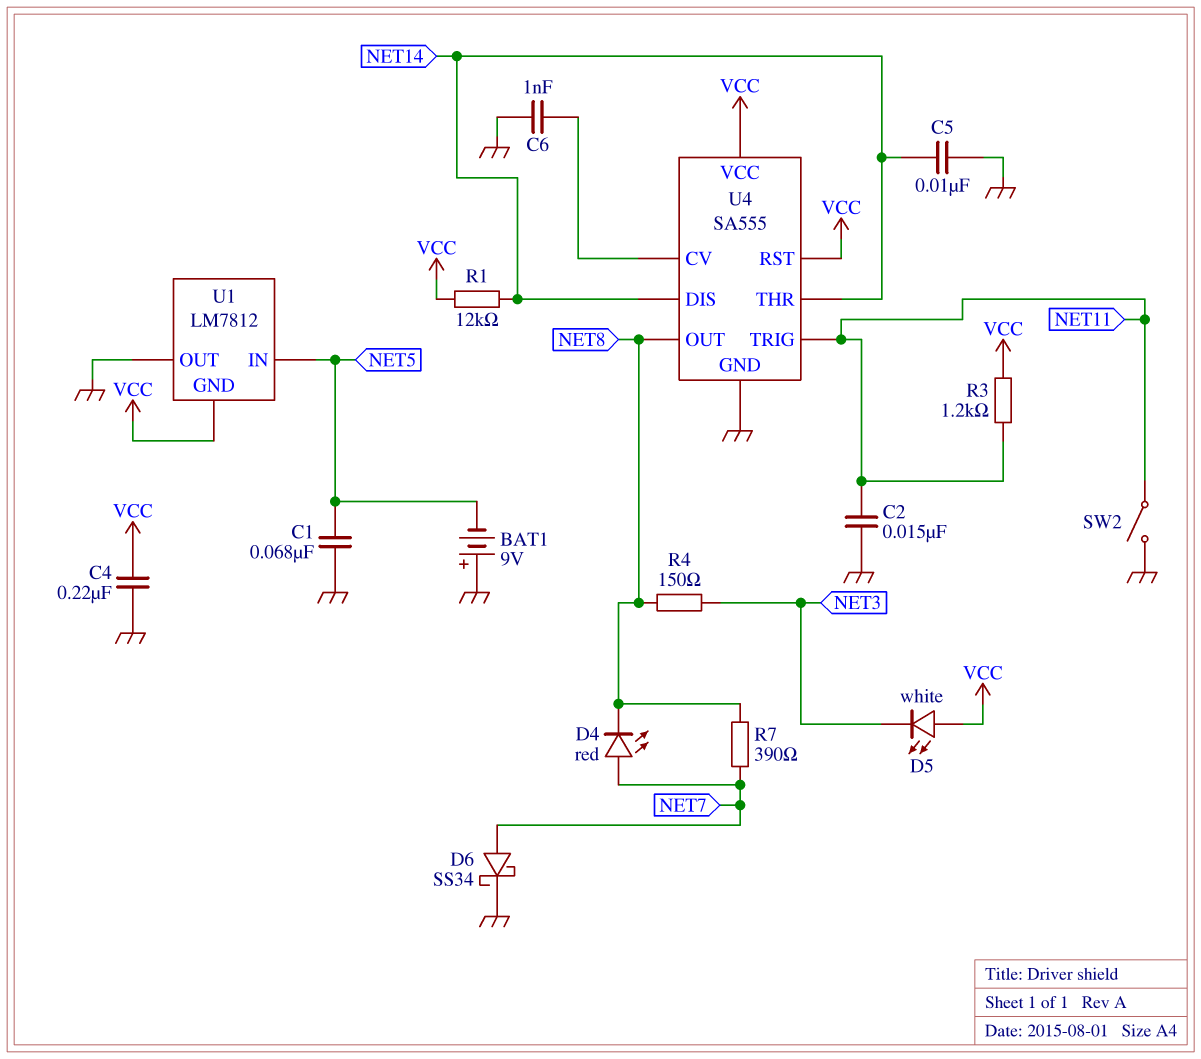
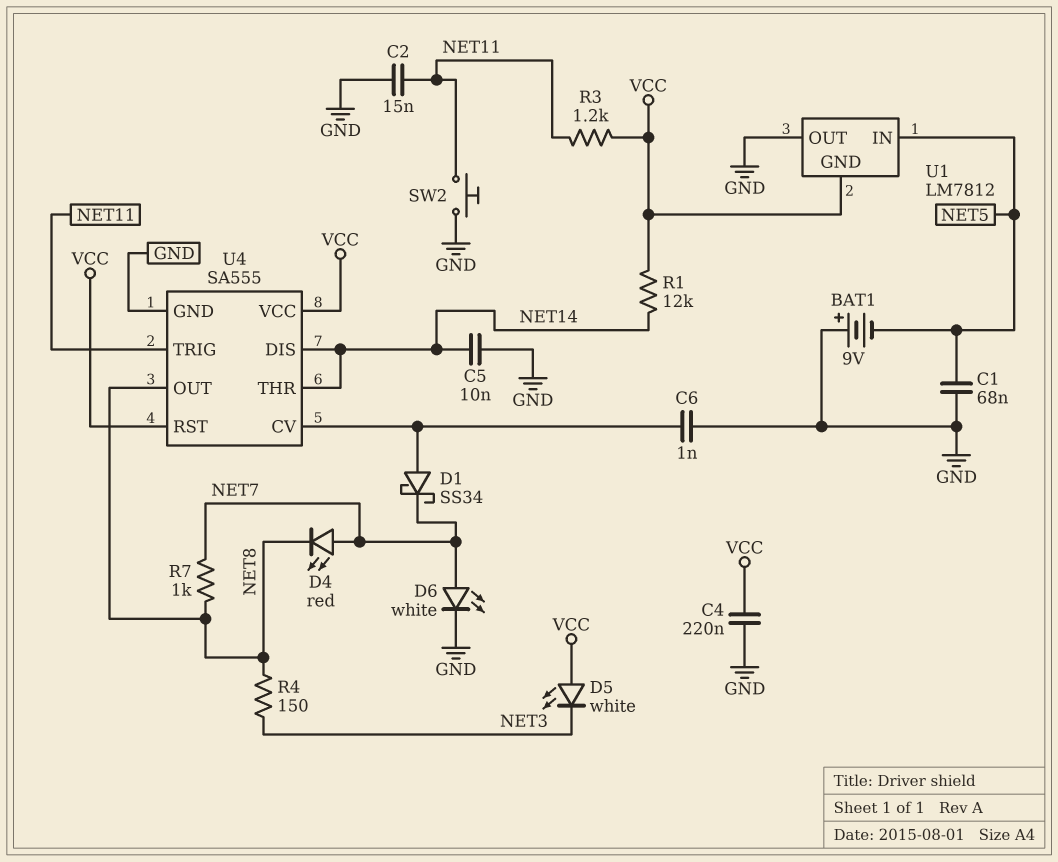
D1: none -> schottky SS34 (A U4/CV, K NET7)
D6: schottky SS34 (A NET7, K GND) -> LED white (A NET7, K GND)
R7: 390 (NET7, NET8) -> 1k (NET7, NET8)
SW2: switch (GND, NET11) -> button (GND, NET11)

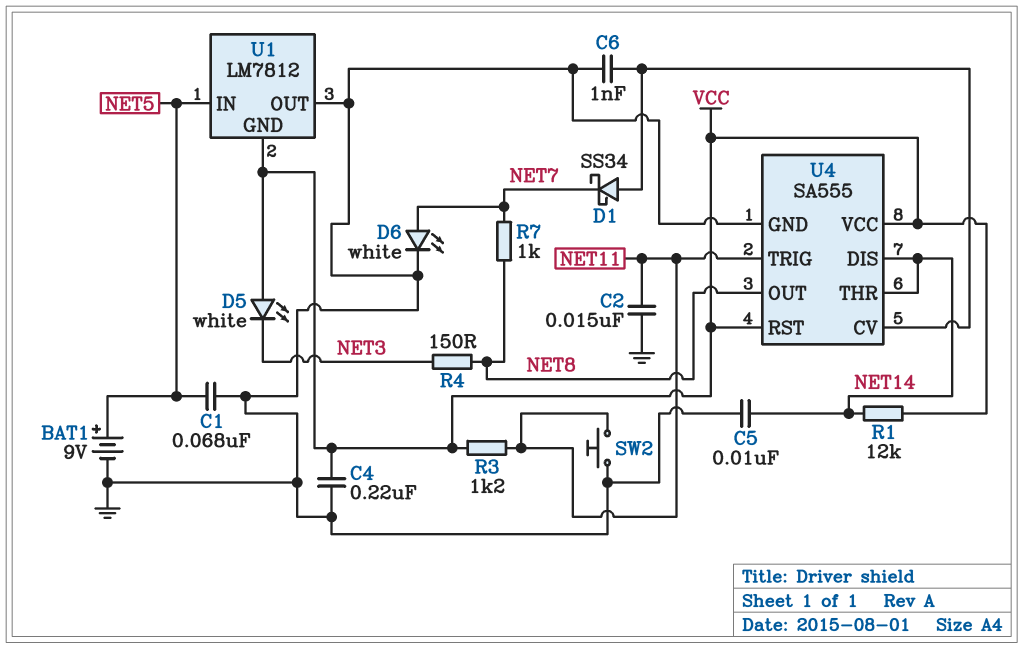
BAT1: 9V (plus GND, minus NET5) -> 9V (plus NET5, minus GND)
D4: LED red (A NET7, K NET8) -> none

